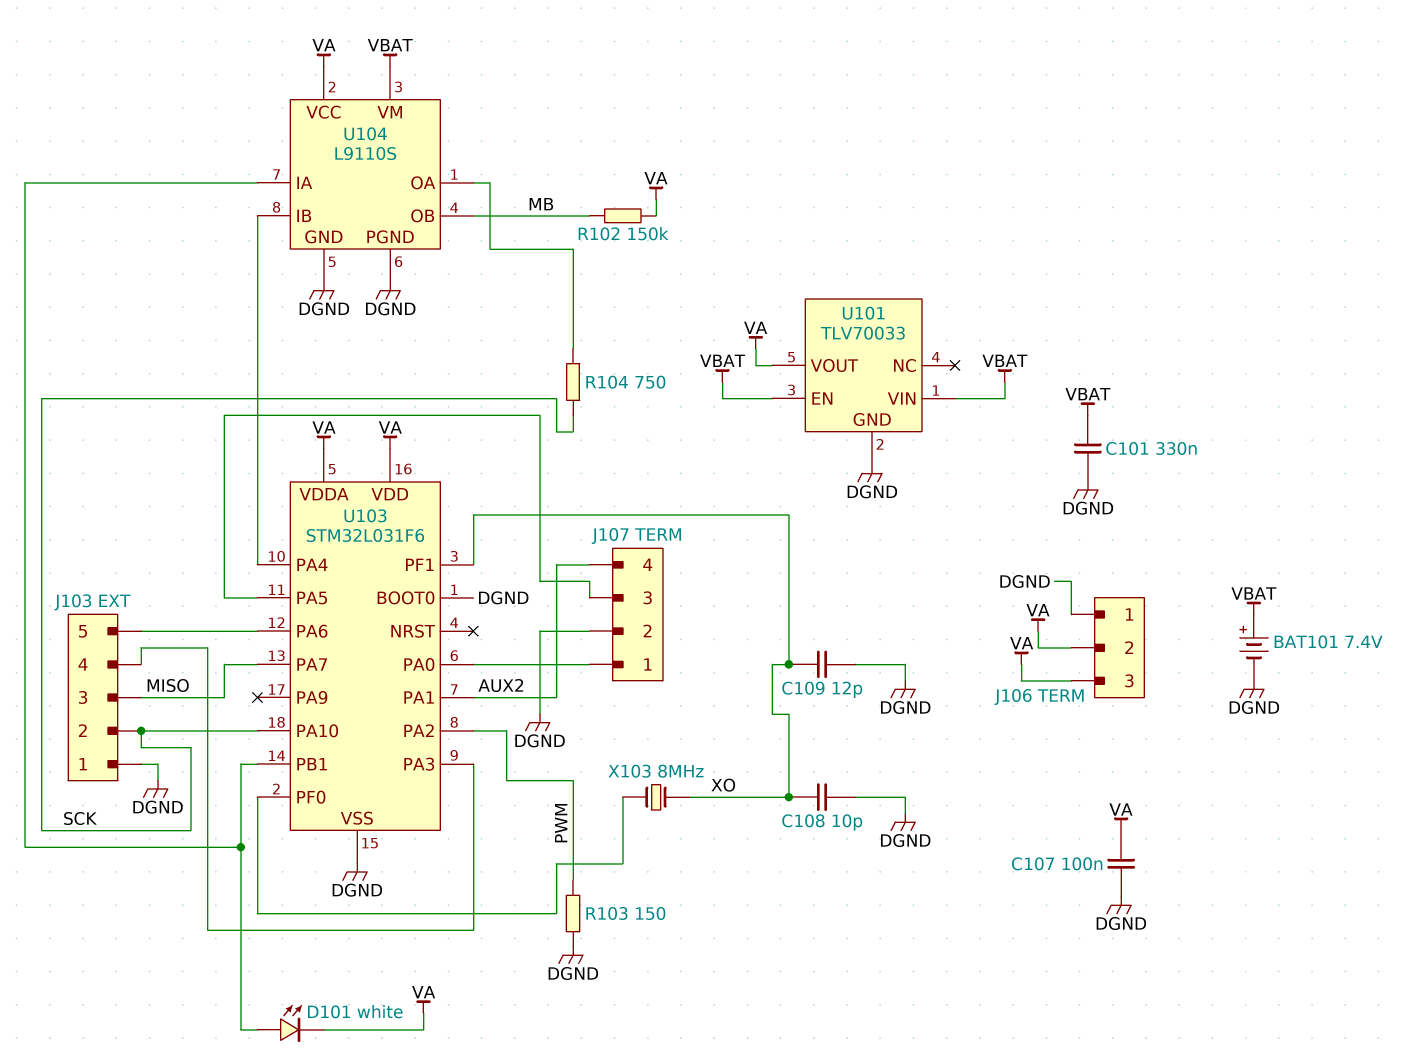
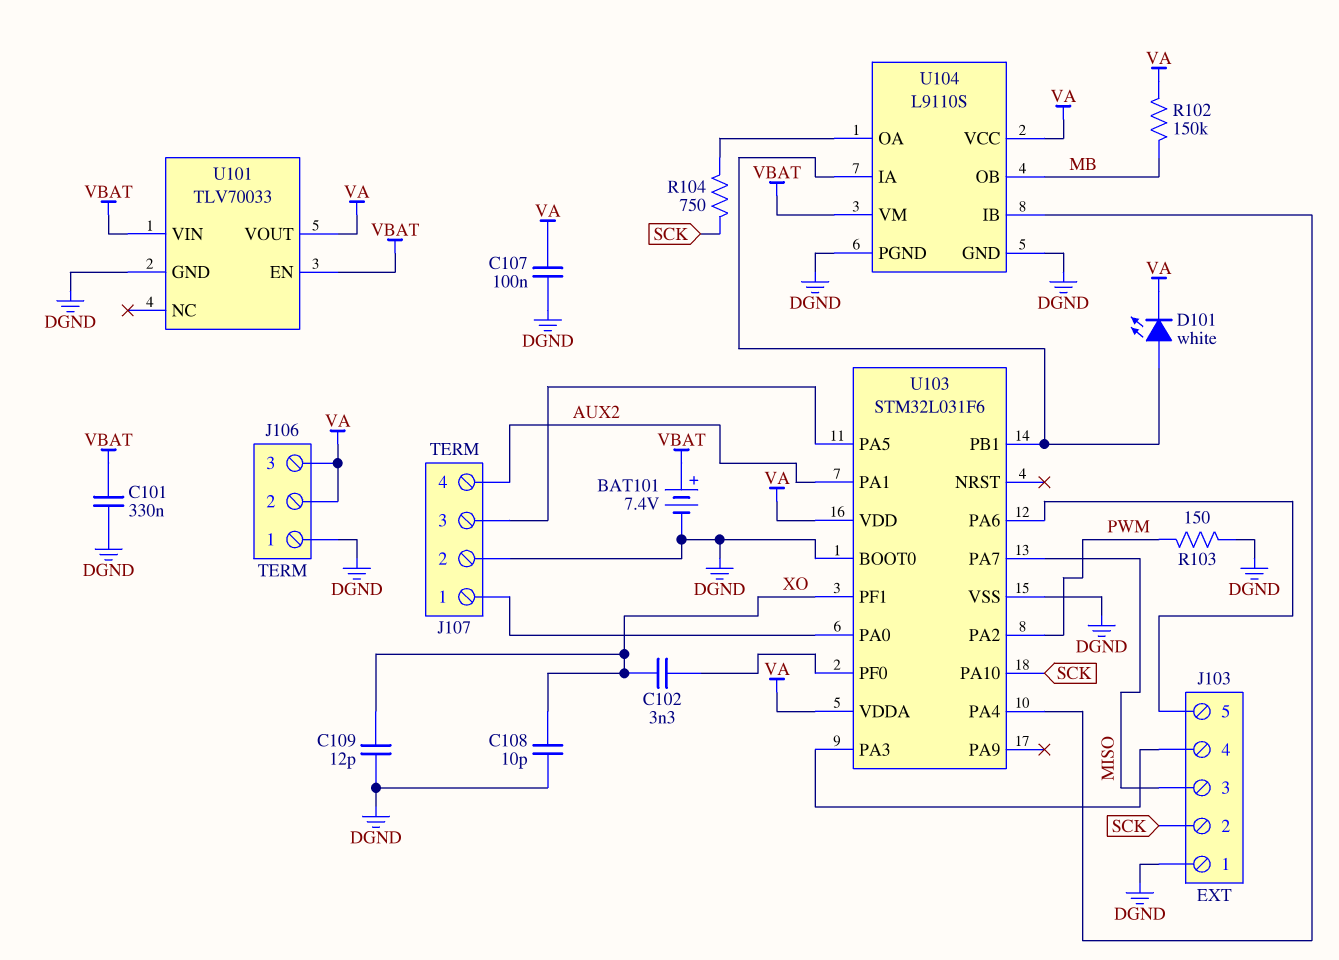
C102: none -> 3.3nF (U103/PF0, XO)
X103: 8MHz (U103/PF0, XO) -> none

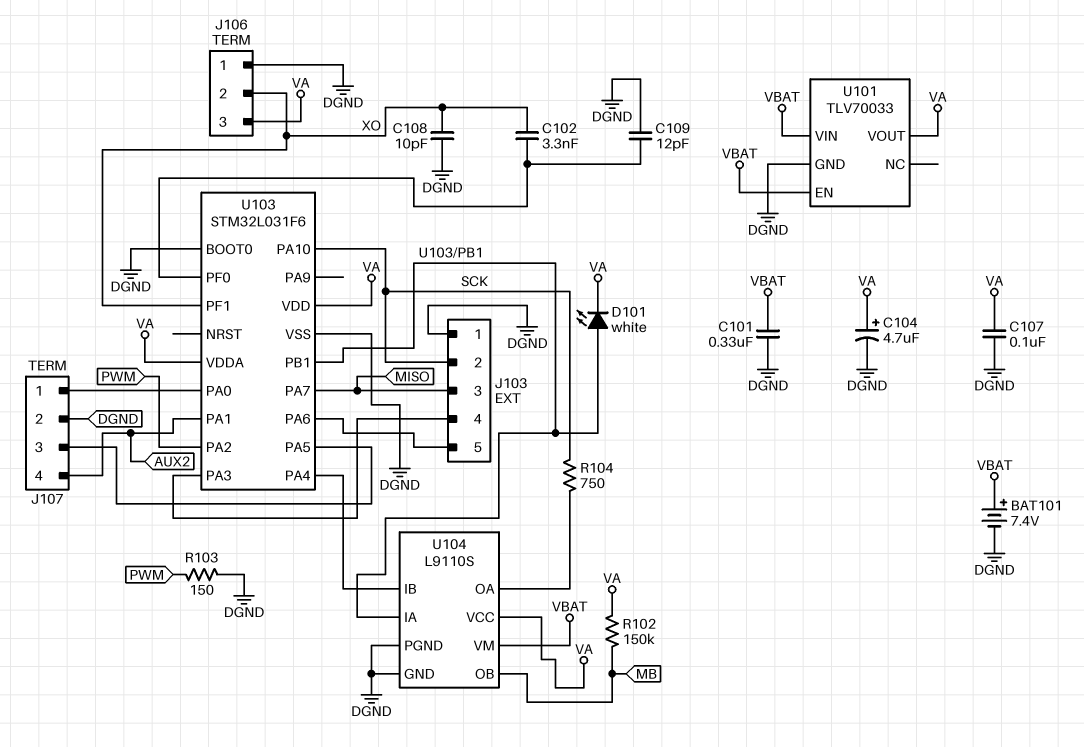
C104: none -> 4.7uF (plus VA, minus DGND)
C109: 12pF (DGND, XO) -> 12pF (DGND, U103/PF0)
J106 pin 2: VA -> XO

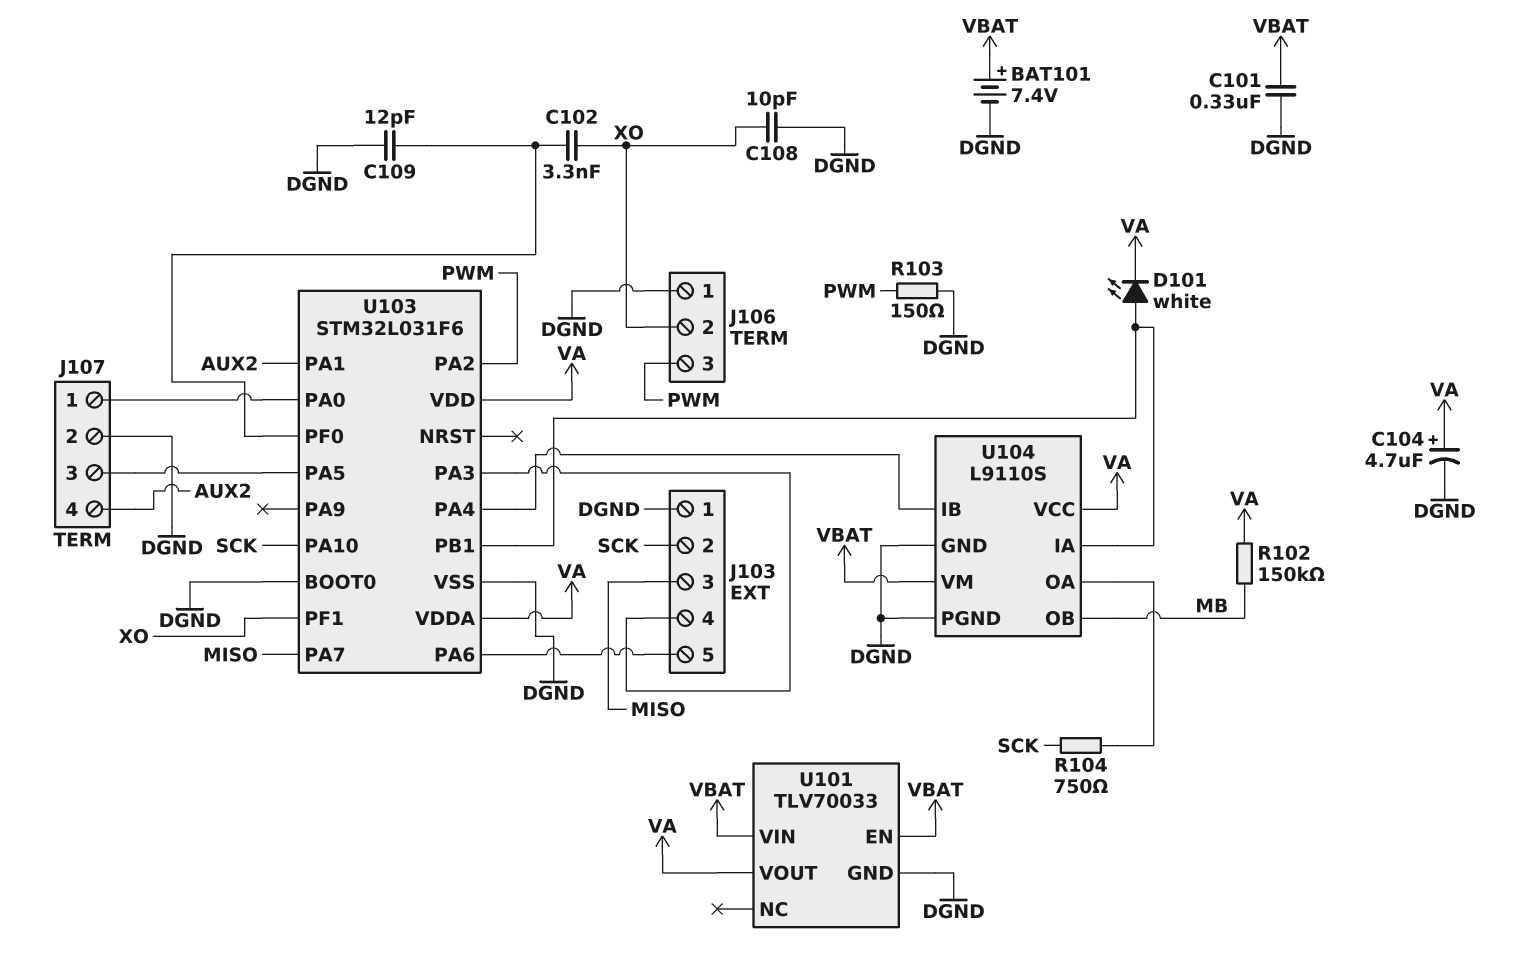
C107: 100nF (DGND, VA) -> none
J106 pin 3: VA -> PWM

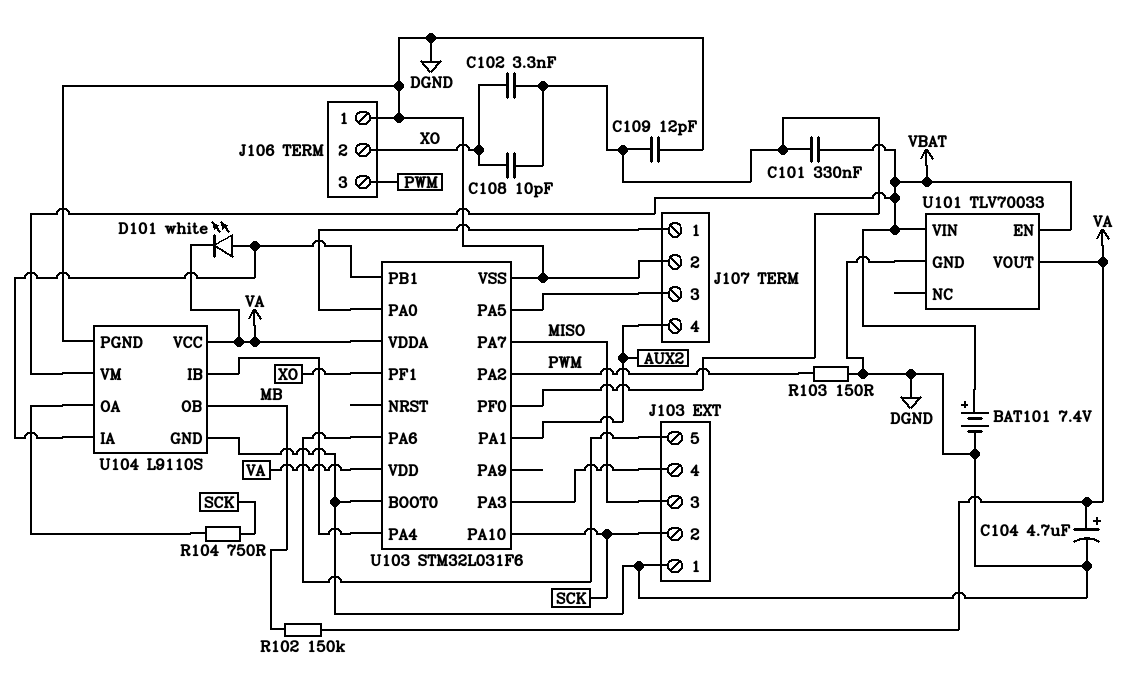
C101: 330nF (DGND, VBAT) -> 330nF (U103/PF0, VBAT)
C108: 10pF (DGND, XO) -> 10pF (U103/PF0, XO)

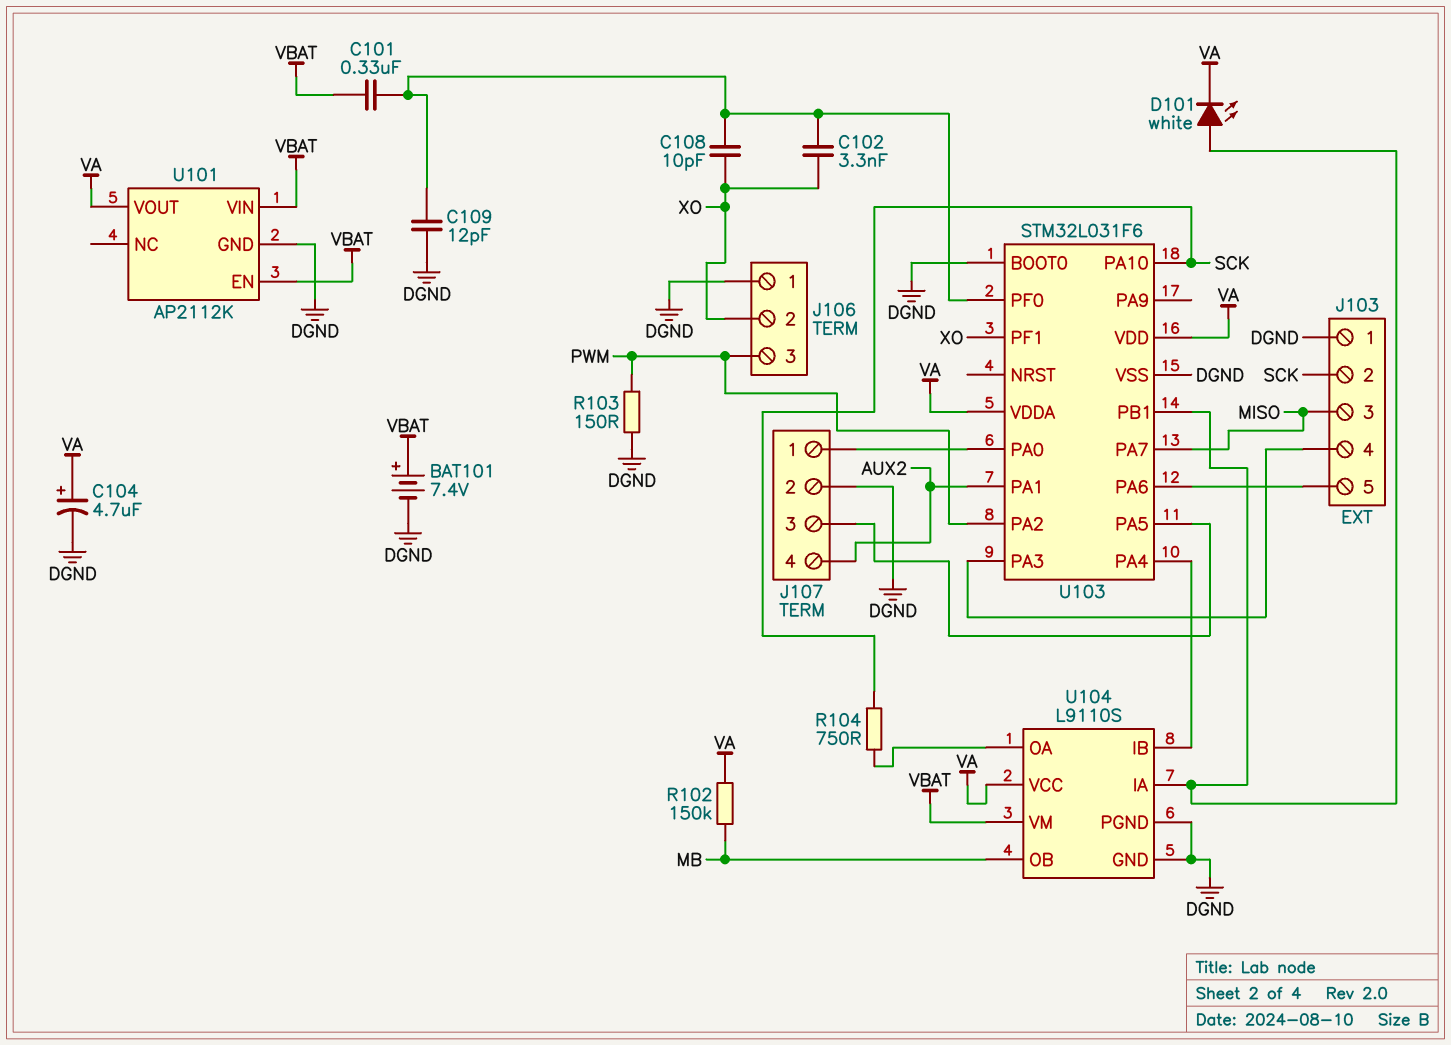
U101: TLV70033 -> AP2112K

